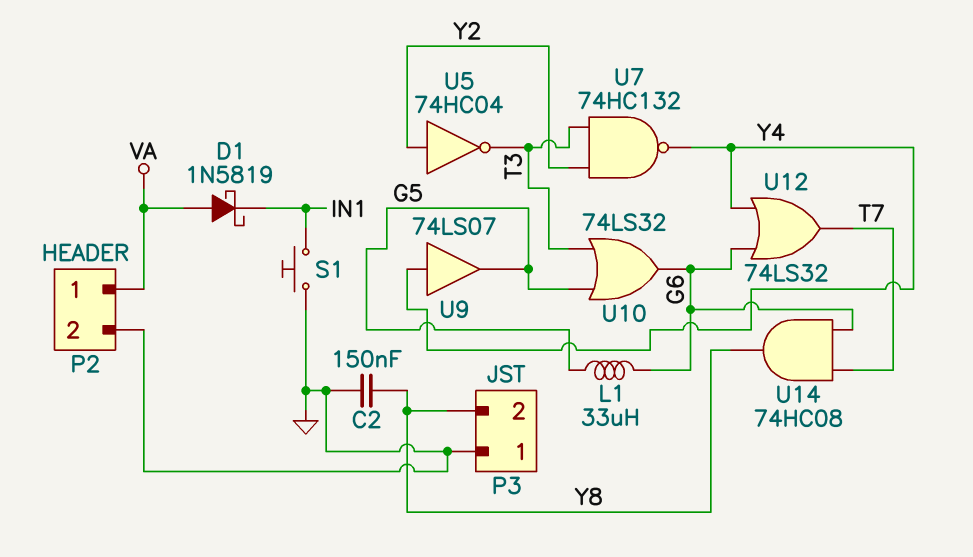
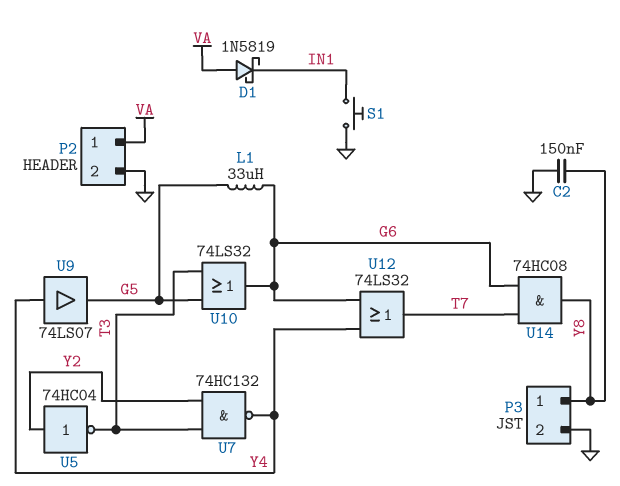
P3 pin 1: GND -> Y8
P3 pin 2: Y8 -> GND

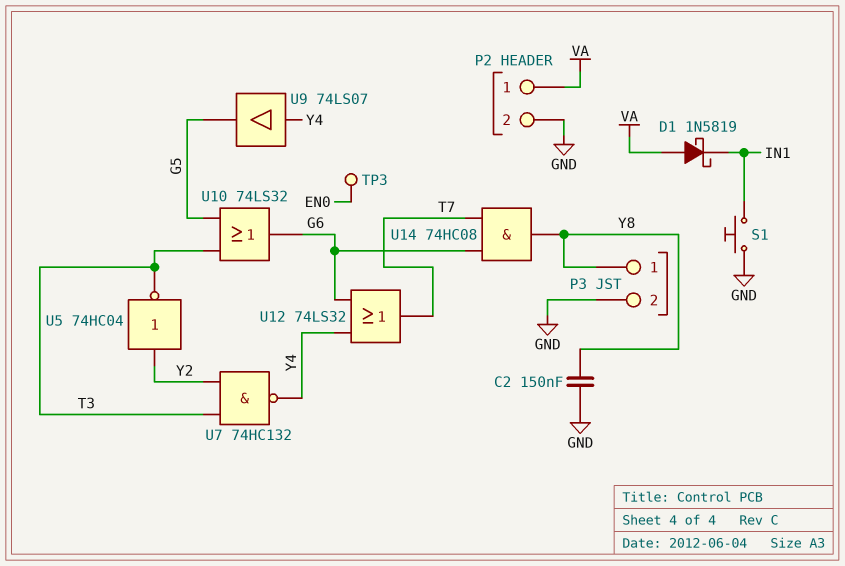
L1: 33uH (G5, G6) -> none
TP3: none -> test point (EN0)

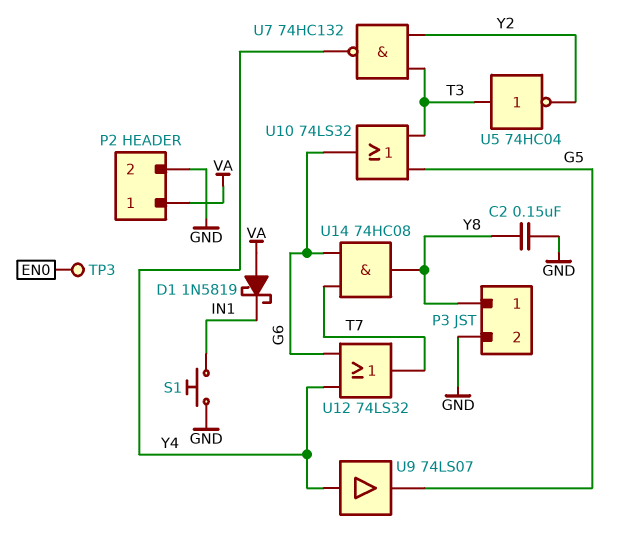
U5: NOT 74HC04 (in Y2, out T3) -> NOT 74HC04 (in T3, out Y2)

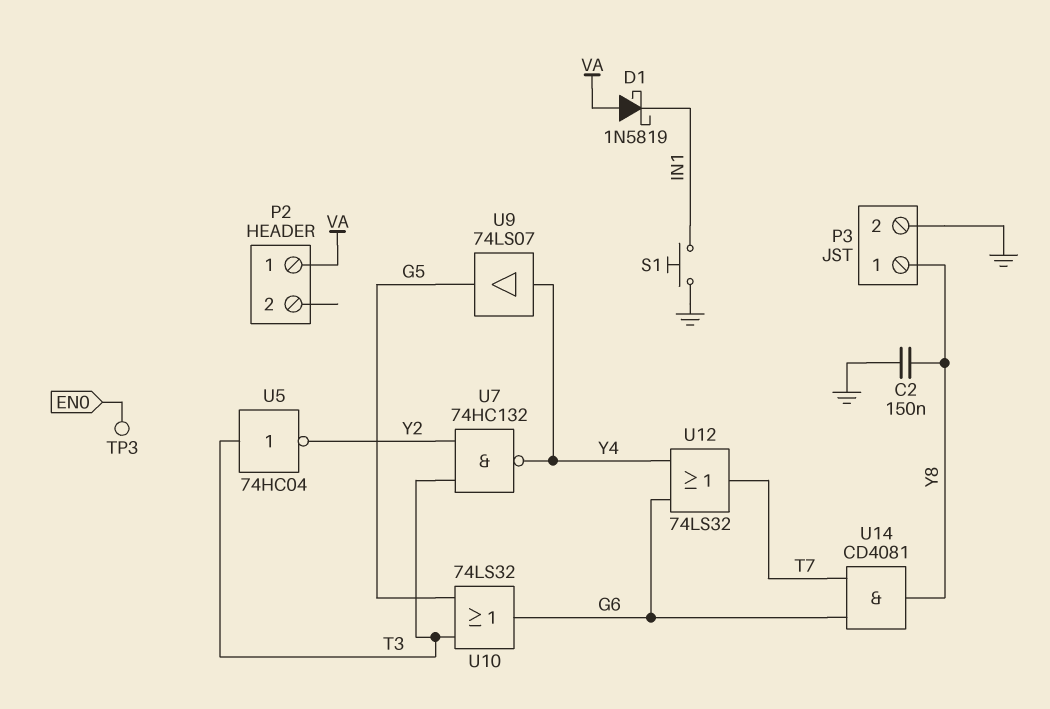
P2 pin 2: GND -> none
U14: AND 74HC08 (in G6, in T7, out Y8) -> AND CD4081 (in G6, in T7, out Y8)

